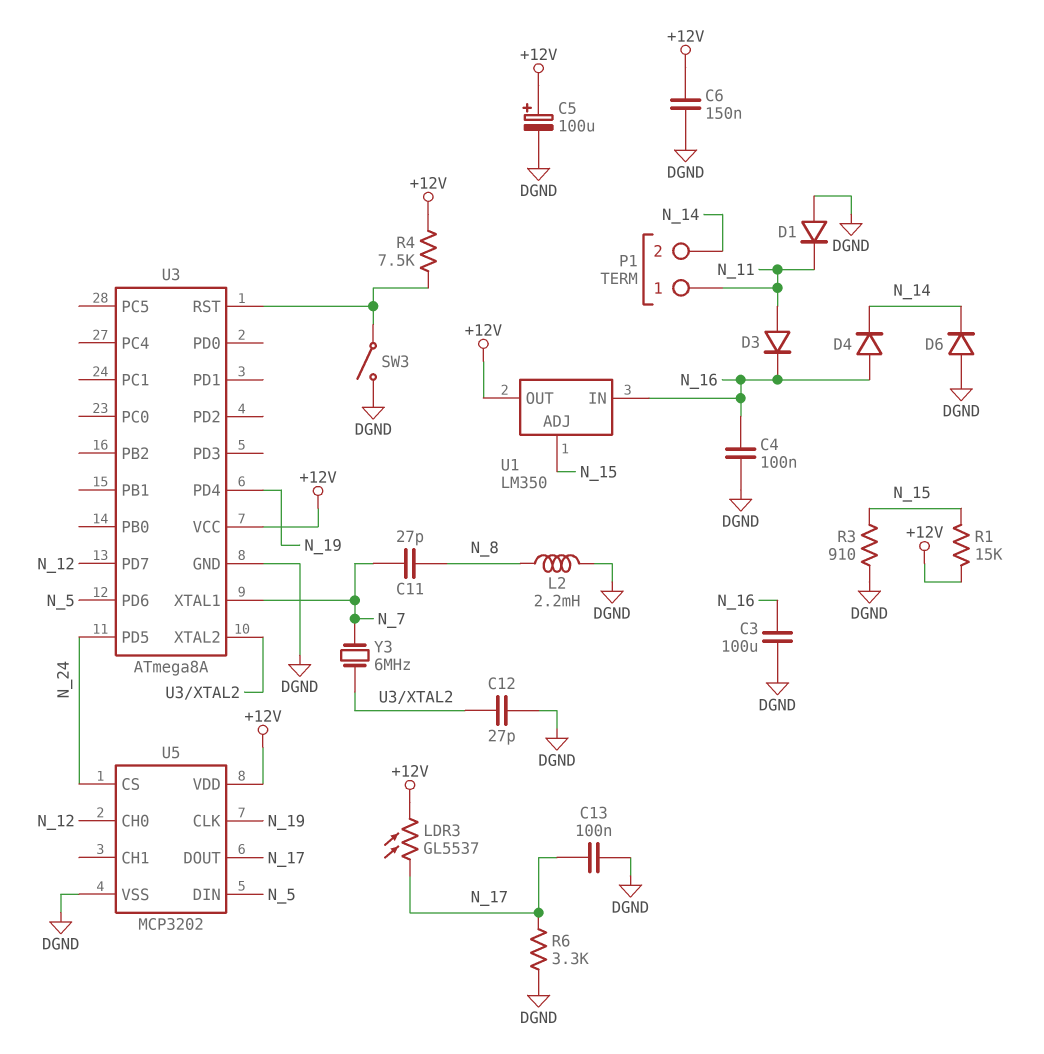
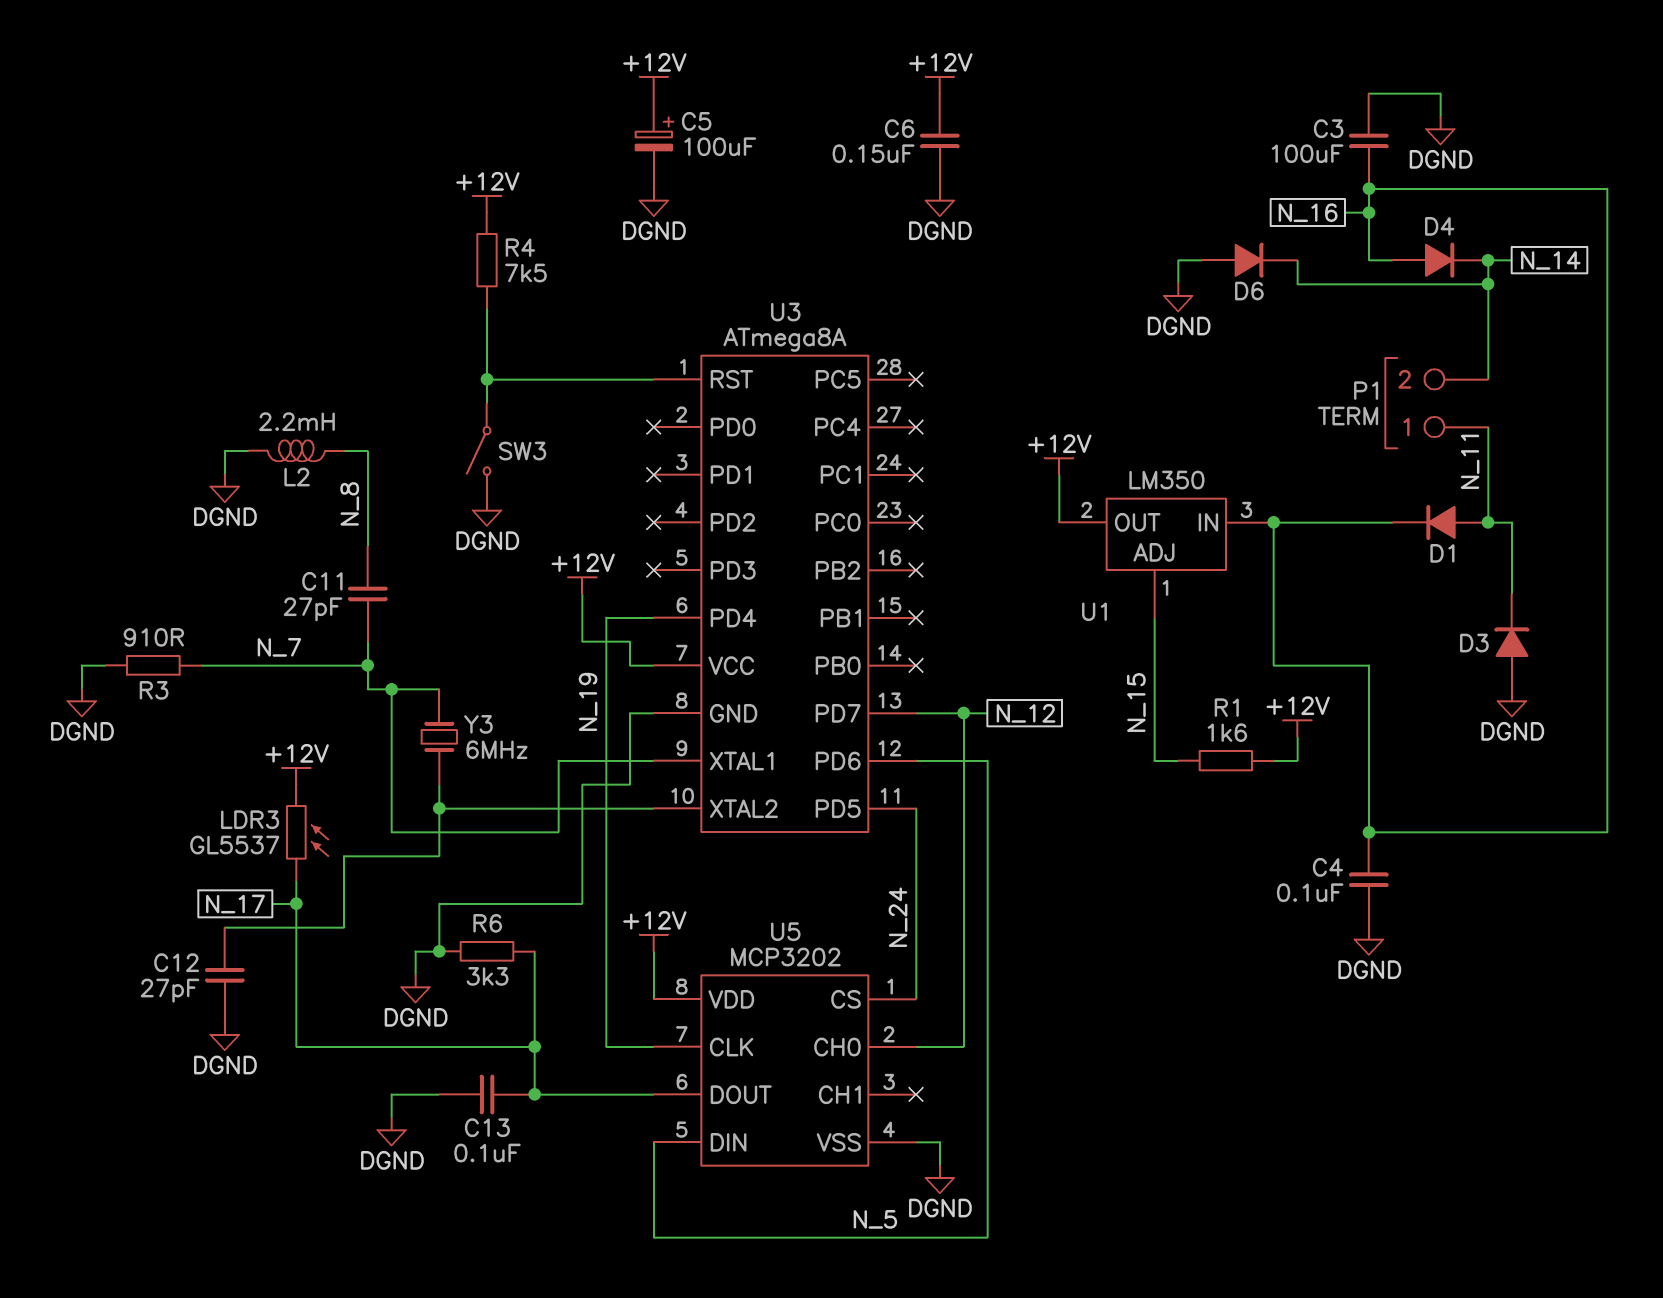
D1: diode (A DGND, K N_11) -> diode (A N_11, K N_16)
D3: diode (A N_11, K N_16) -> diode (A DGND, K N_11)
R1: 15k (+12V, N_15) -> 1.6k (+12V, N_15)
R3: 910 (DGND, N_15) -> 910 (DGND, N_7)

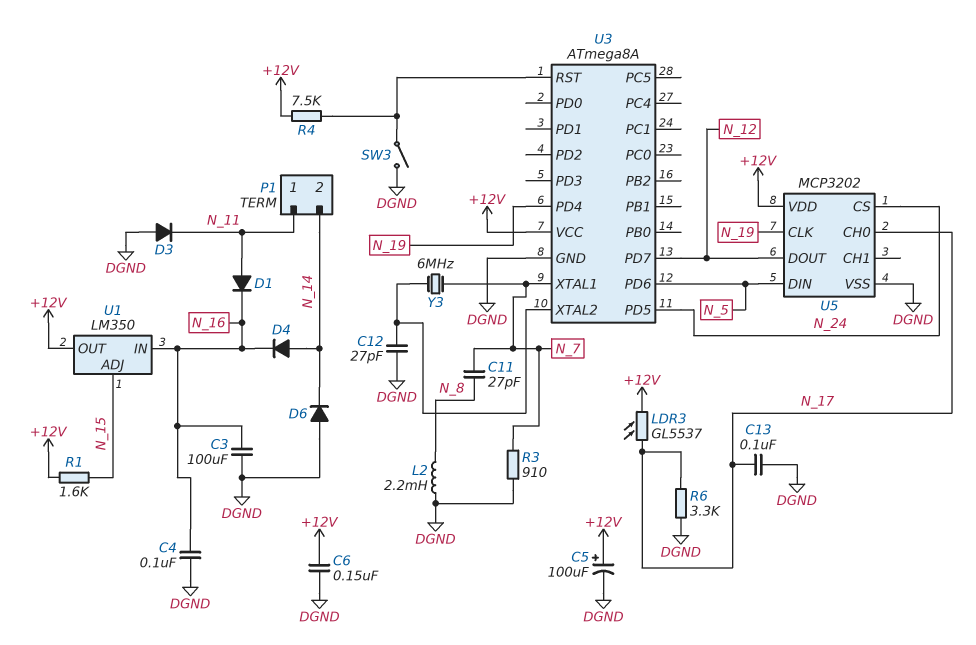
D4: diode (A N_16, K N_14) -> diode (A N_14, K N_16)
U5 pin CH0: N_12 -> N_17
U5 pin DOUT: N_17 -> N_12

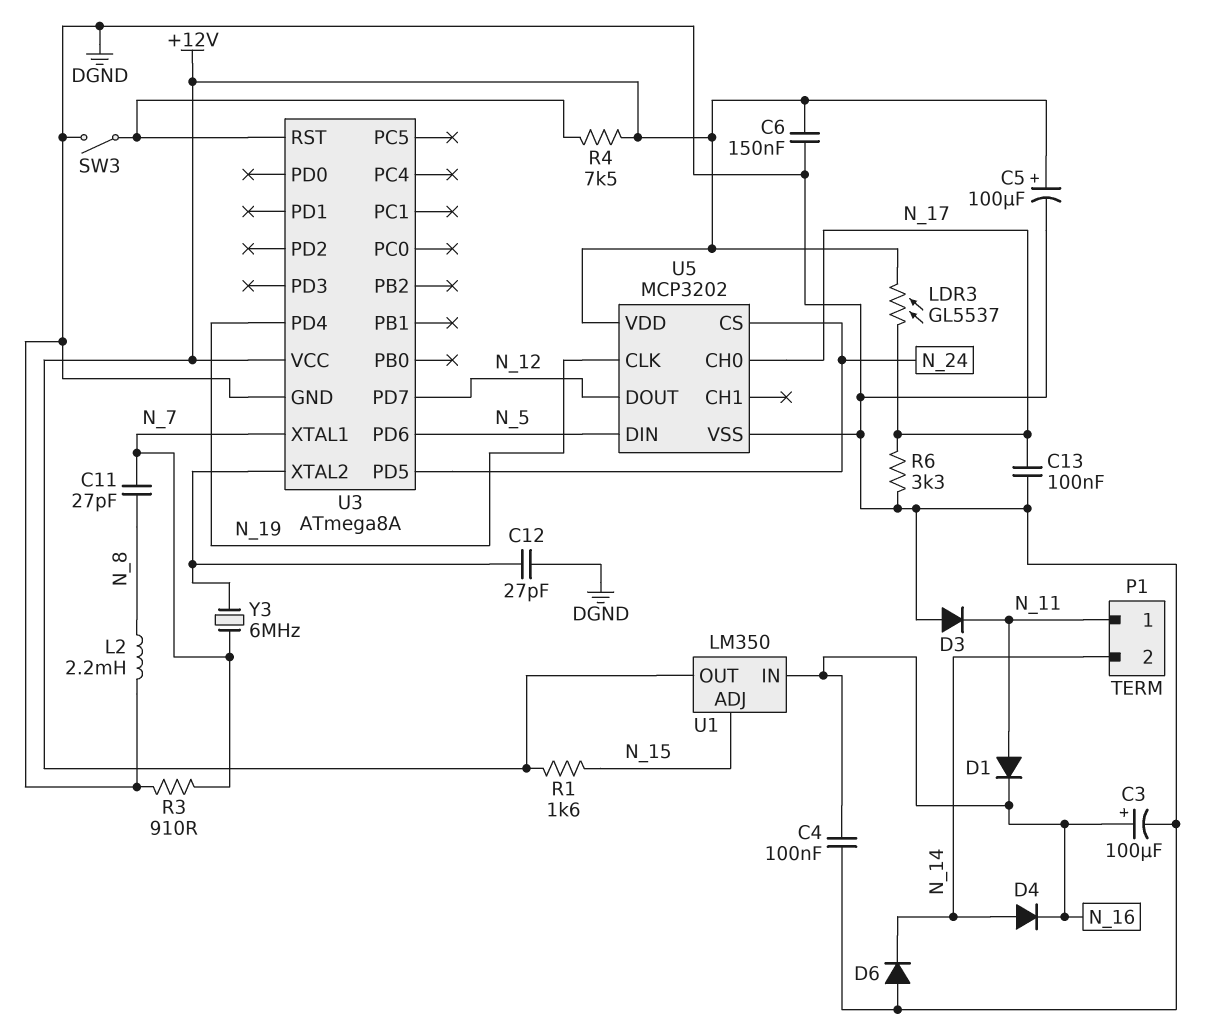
C3: 100uF (DGND, N_16) -> 100uF (plus N_16, minus DGND)

